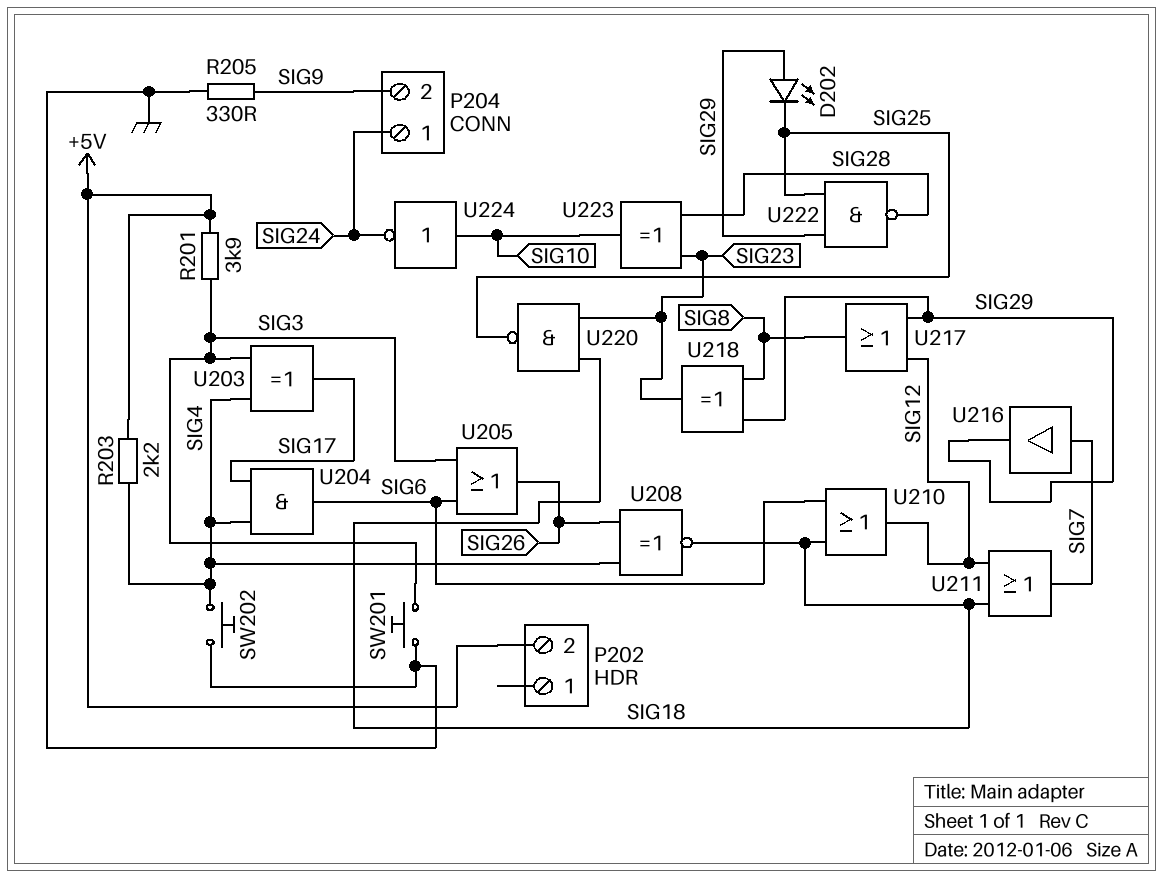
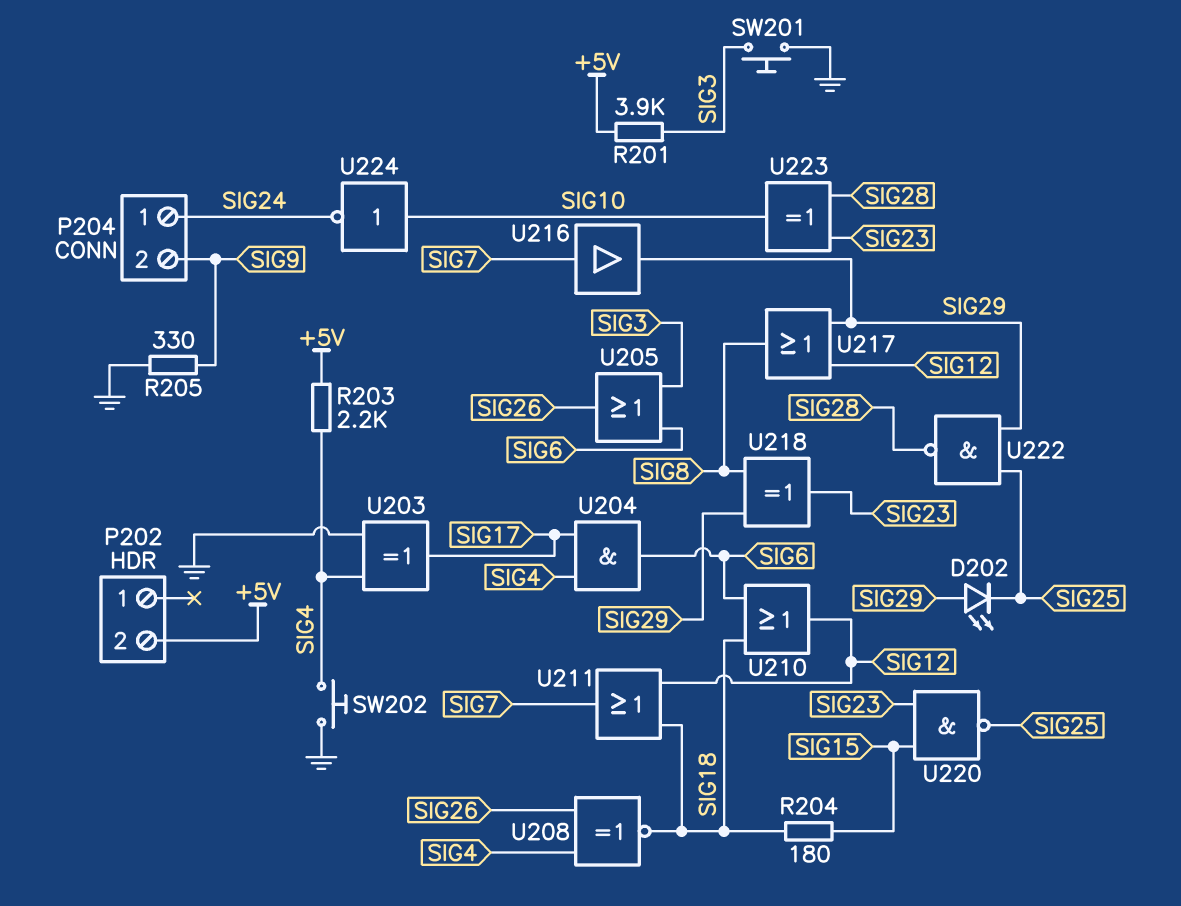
R204: none -> 180 (SIG15, SIG18)
U203: XOR (in SIG3, in SIG4, out SIG17) -> XOR (in GND, in SIG4, out SIG17)
U220: NAND (in SIG18, in SIG23, out SIG25) -> NAND (in SIG15, in SIG23, out SIG25)

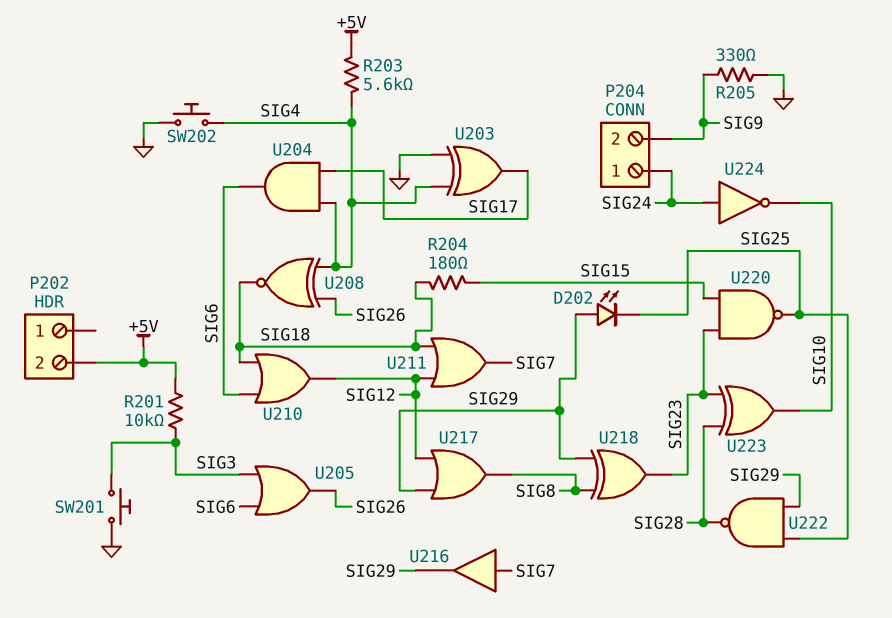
R201: 3.9k (+5V, SIG3) -> 10k (+5V, SIG3)
R203: 2.2k (+5V, SIG4) -> 5.6k (+5V, SIG4)
U224: NOT (in SIG10, out SIG24) -> NOT (in SIG24, out SIG10)

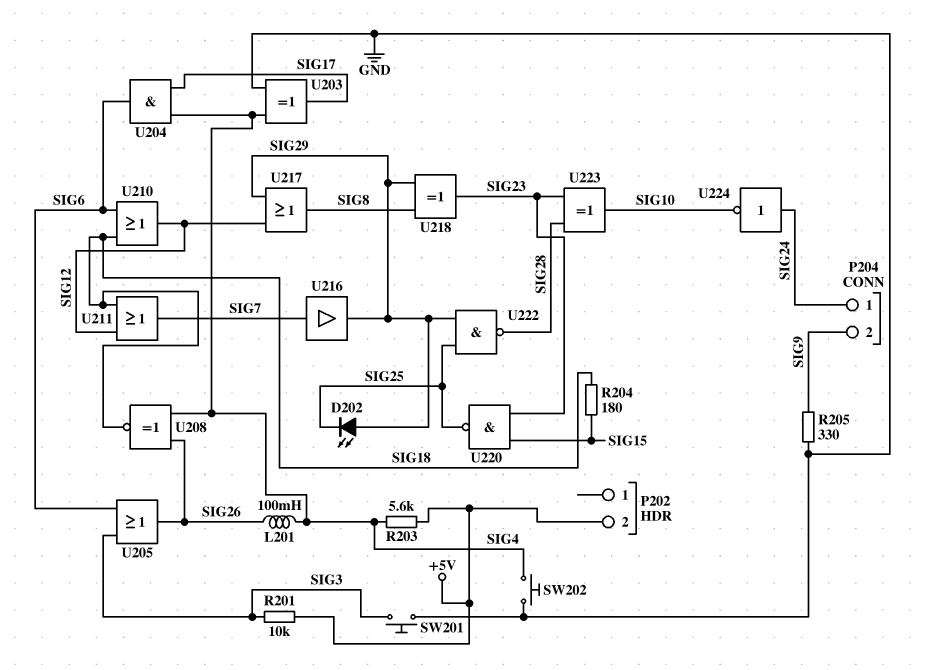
L201: none -> 100mH (SIG4, SIG26)

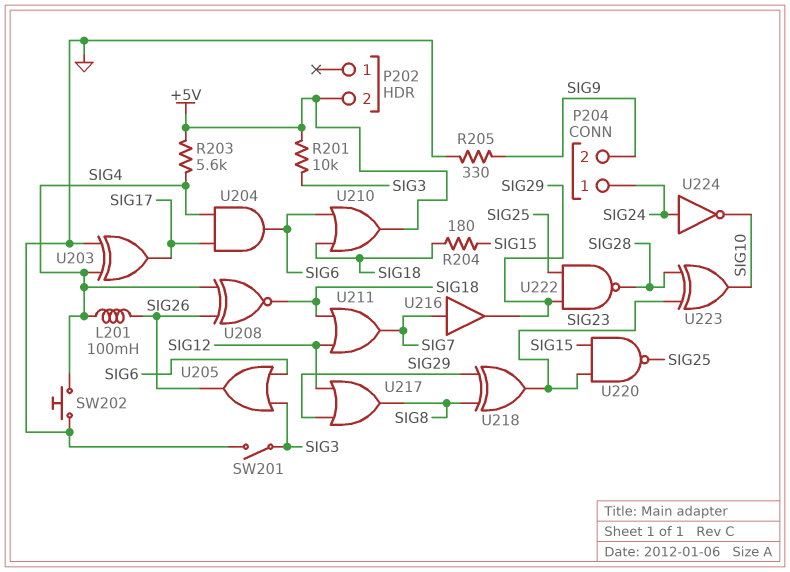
D202: LED (A SIG29, K SIG25) -> none
SW201: button (GND, SIG3) -> switch (GND, SIG3)
U210: OR (in SIG6, in SIG18, out SIG12) -> OR (in SIG6, in SIG18, out +5V)

